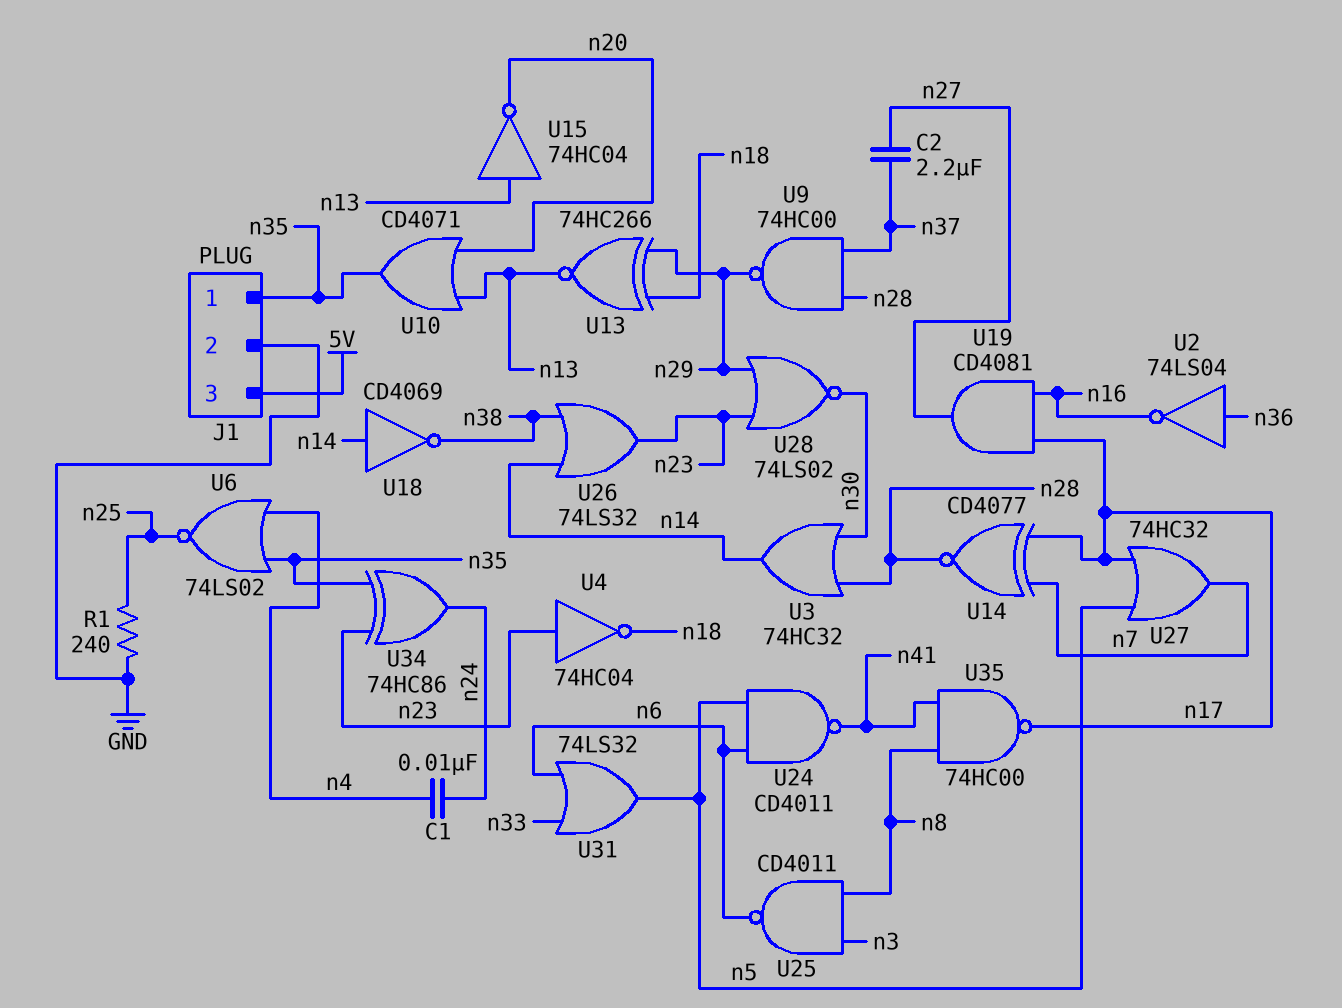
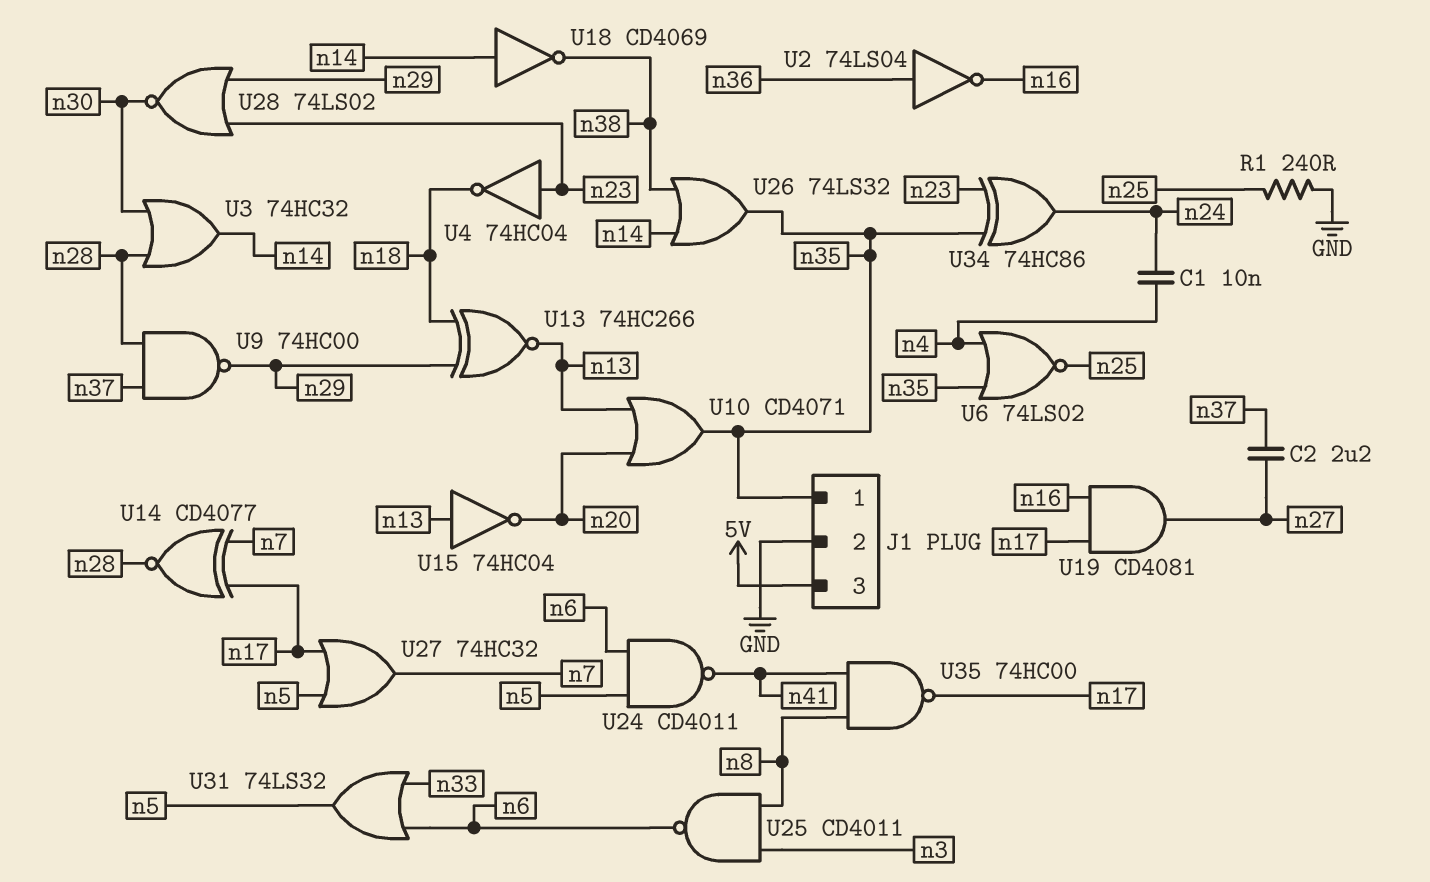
U26: OR 74LS32 (in n14, in n38, out n23) -> OR 74LS32 (in n14, in n38, out n35)

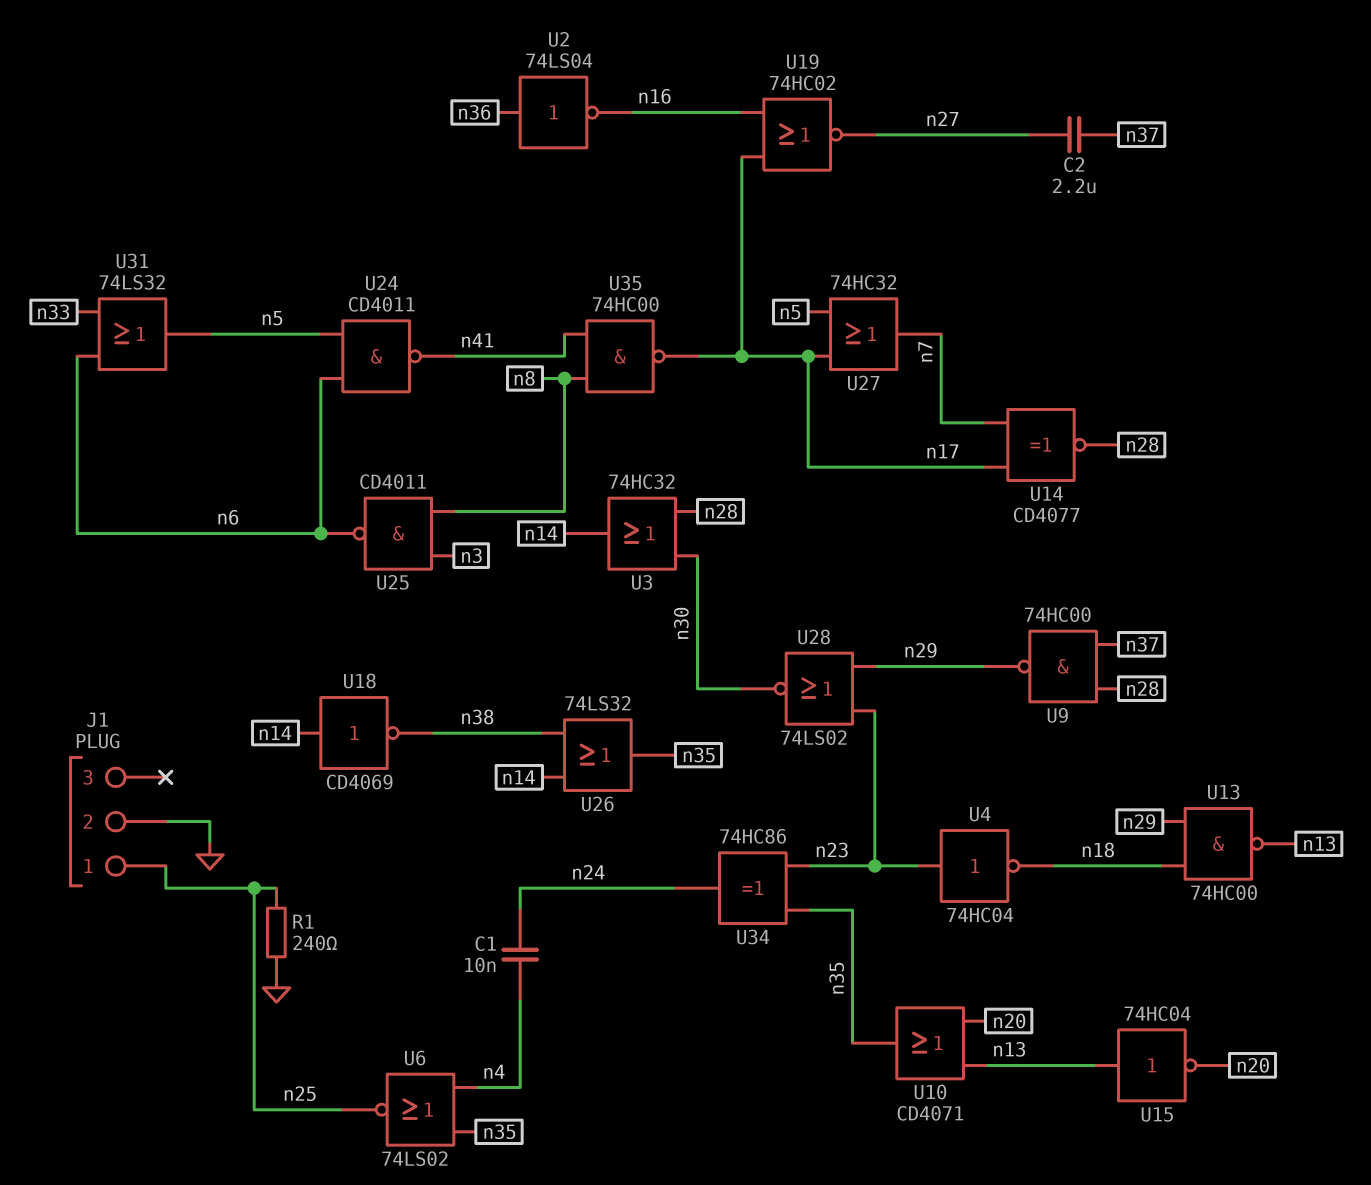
J1 pin 1: n35 -> n25
J1 pin 3: 5V -> none
U13: XNOR 74HC266 (in n18, in n29, out n13) -> NAND 74HC00 (in n18, in n29, out n13)
U19: AND CD4081 (in n16, in n17, out n27) -> NOR 74HC02 (in n16, in n17, out n27)

